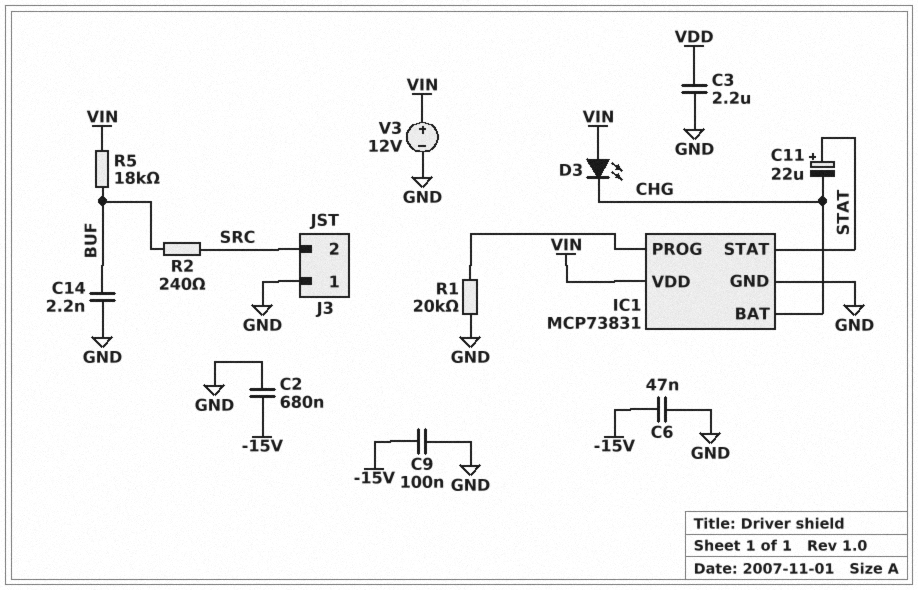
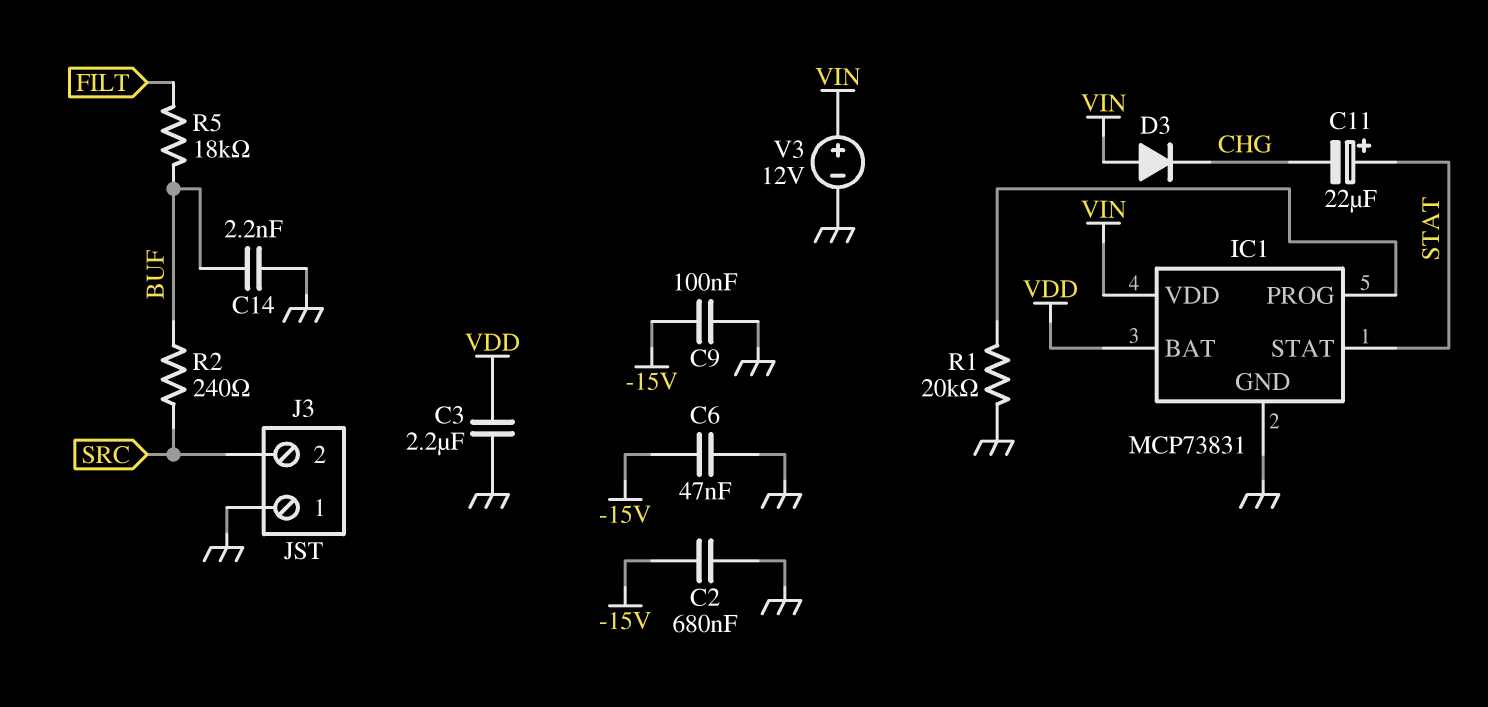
D3: LED (A VIN, K CHG) -> diode (A VIN, K CHG)
IC1 pin BAT: CHG -> VDD
R5: 18k (BUF, VIN) -> 18k (BUF, FILT)

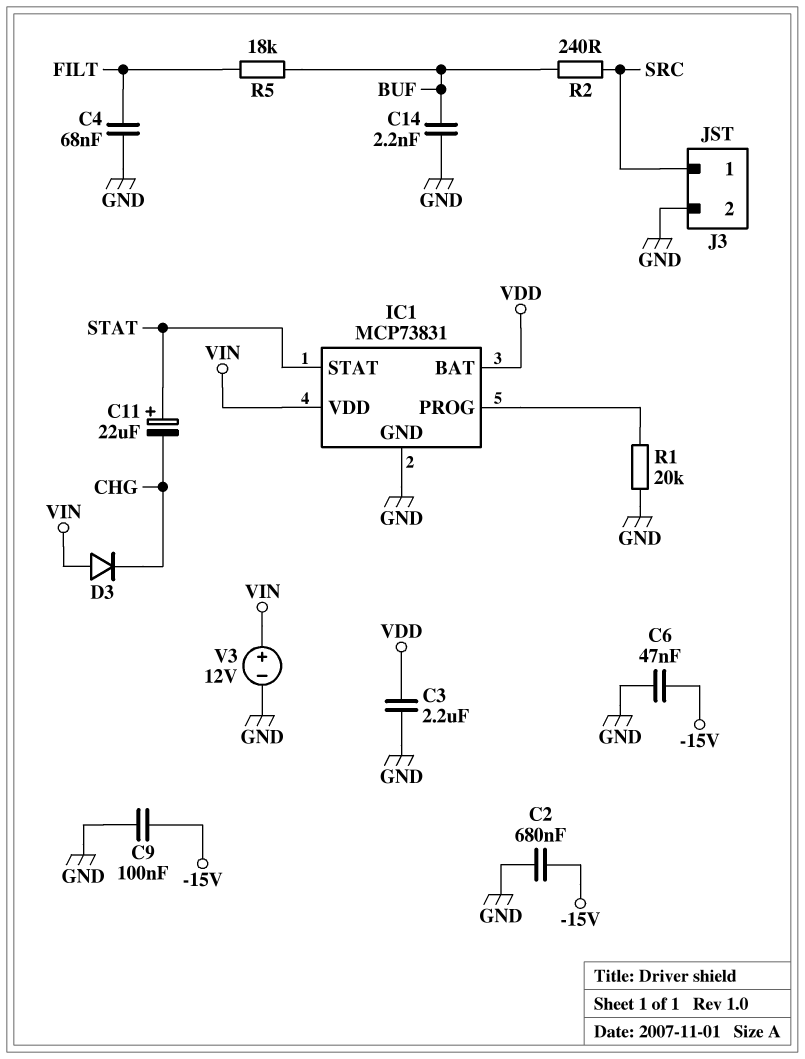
C4: none -> 68nF (FILT, GND)
J3 pin 1: GND -> SRC
J3 pin 2: SRC -> GND

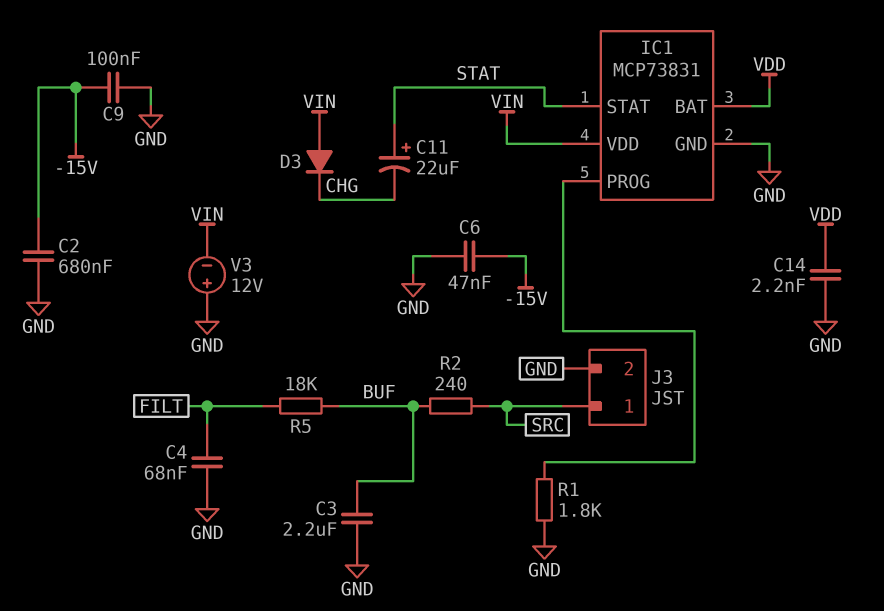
C3: 2.2uF (GND, VDD) -> 2.2uF (BUF, GND)
C14: 2.2nF (BUF, GND) -> 2.2nF (GND, VDD)
R1: 20k (GND, IC1/PROG) -> 1.8k (GND, IC1/PROG)
V3: 12V (plus VIN, minus GND) -> 12V (plus GND, minus VIN)

